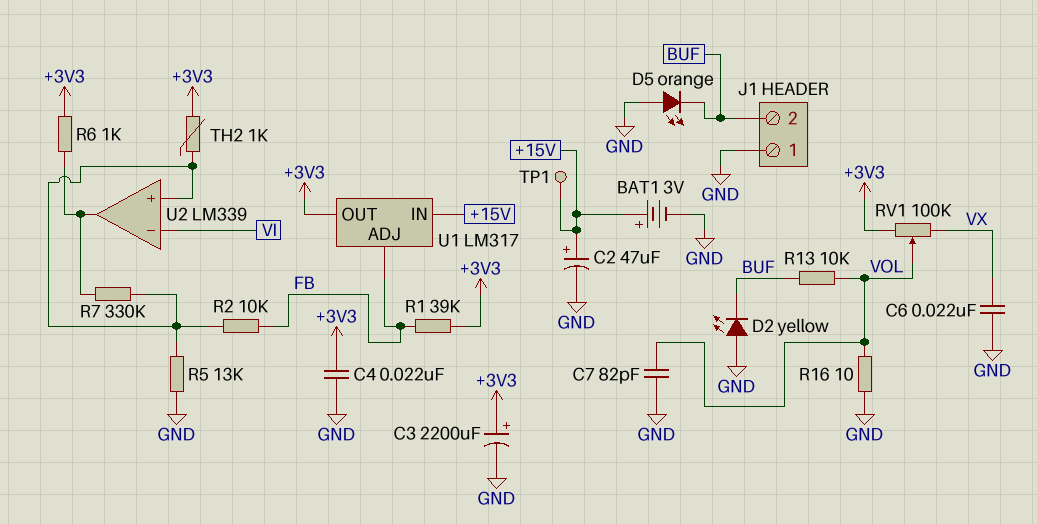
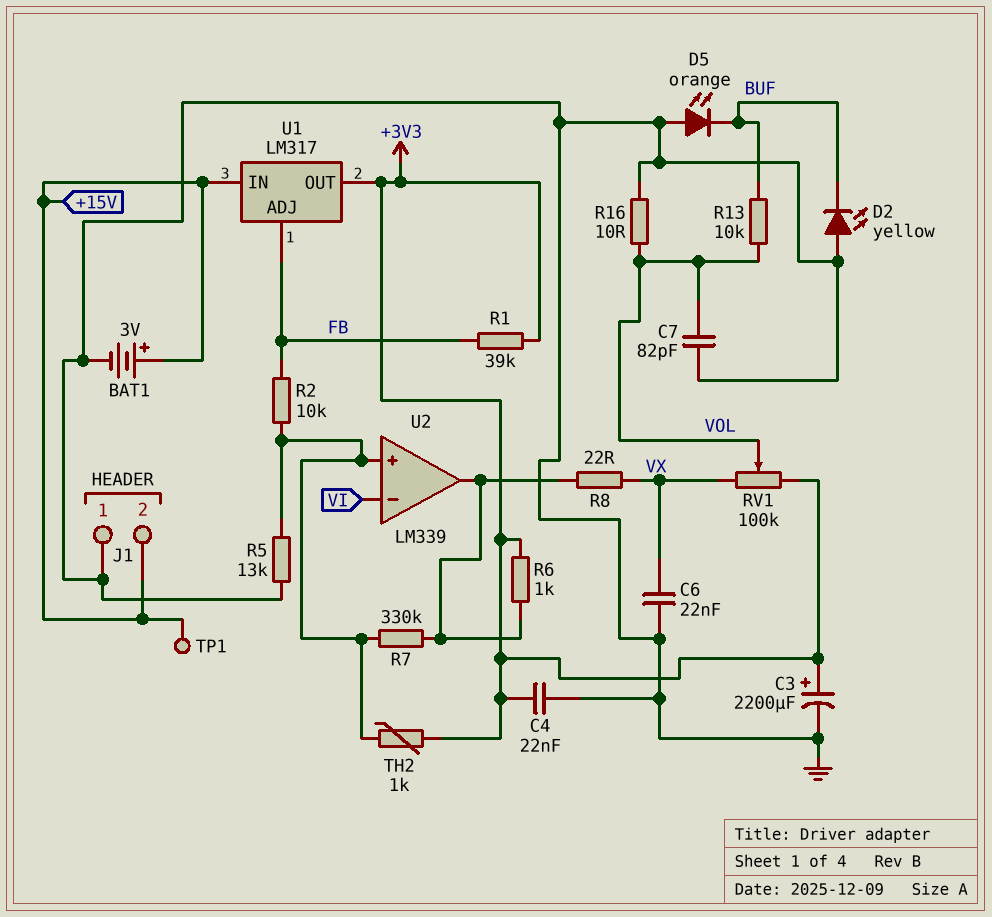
C2: 47uF (plus +15V, minus GND) -> none
J1 pin 2: BUF -> +15V
R8: none -> 22 (U2/out, VX)

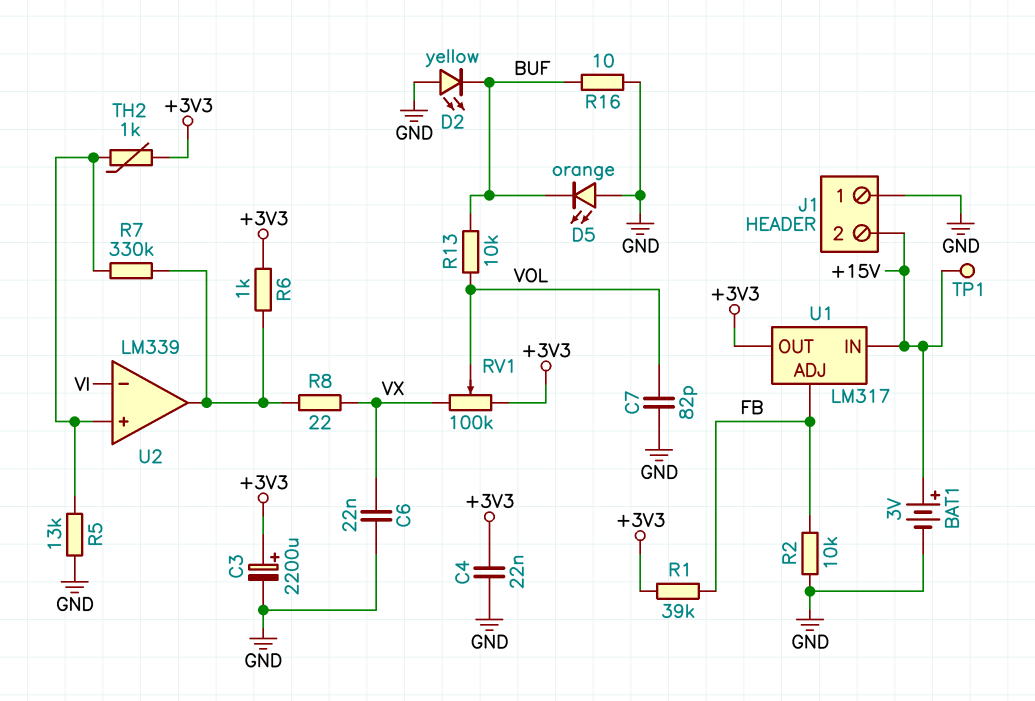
R2: 10k (FB, U2/in+) -> 10k (FB, GND)
R16: 10 (GND, VOL) -> 10 (BUF, GND)

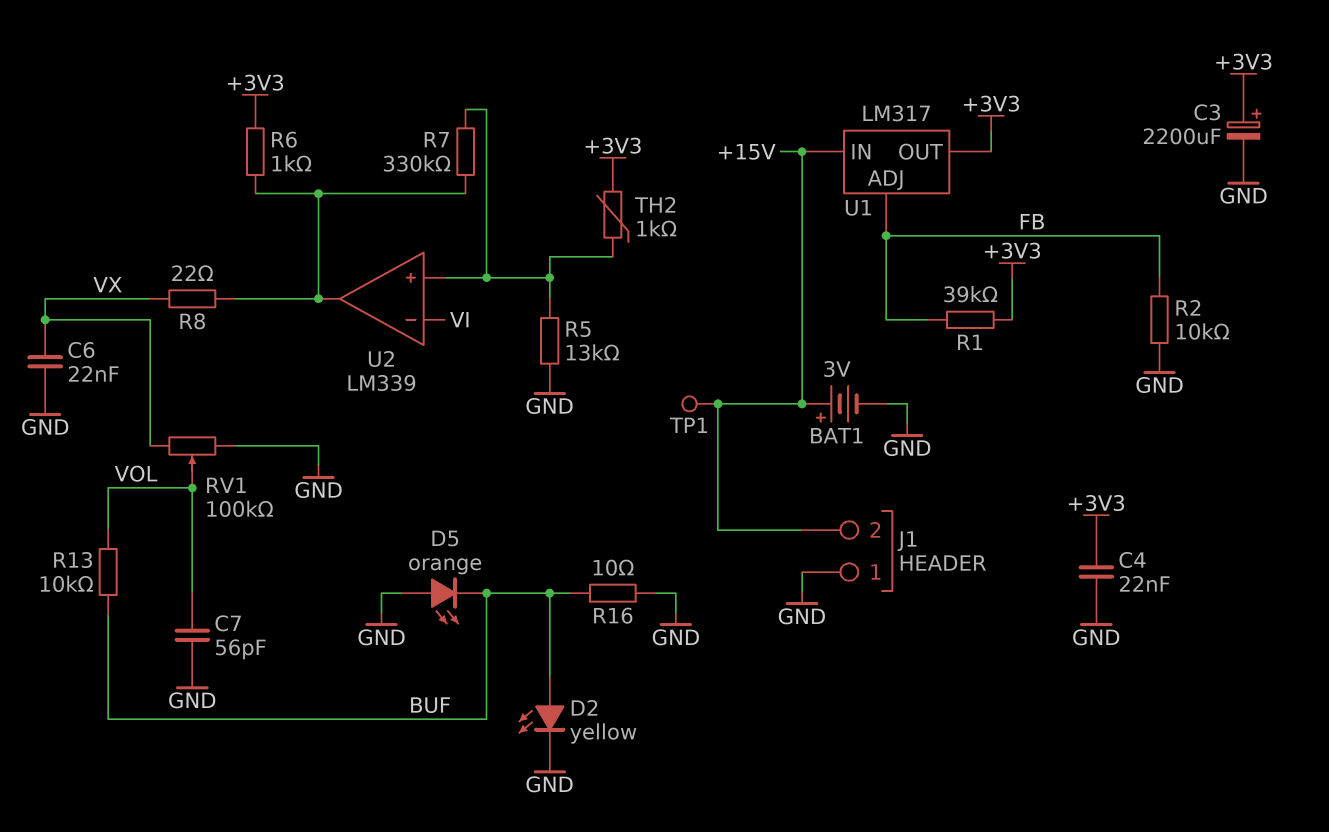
C7: 82pF (GND, VOL) -> 56pF (GND, VOL)
D2: LED yellow (A GND, K BUF) -> LED yellow (A BUF, K GND)
RV1: 100k (+3V3, VX, wiper VOL) -> 100k (GND, VX, wiper VOL)

